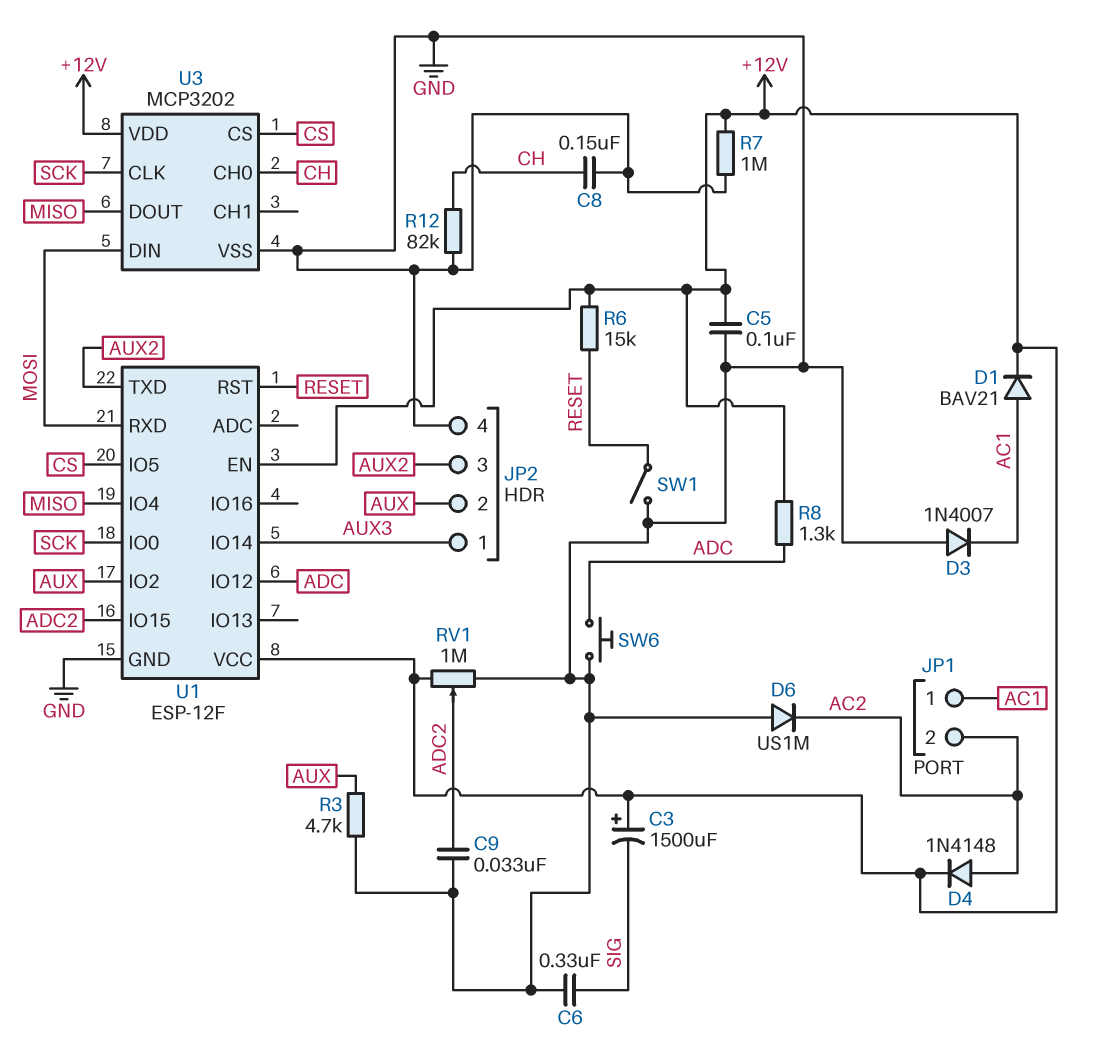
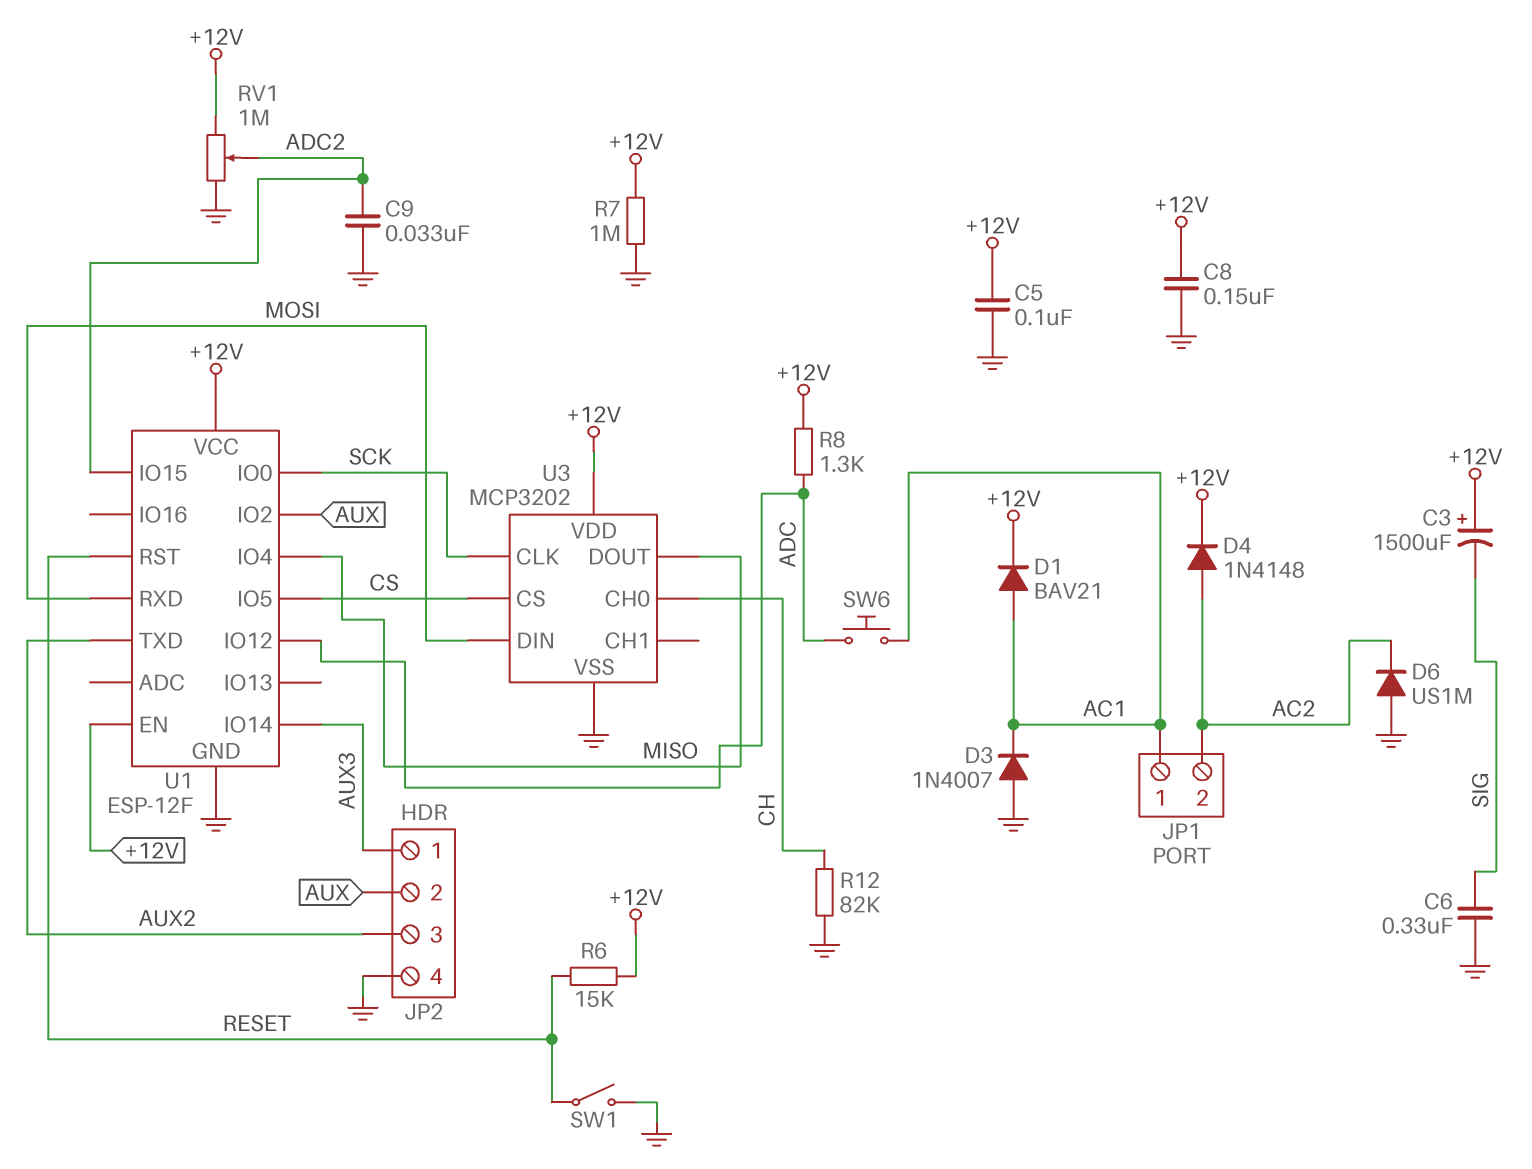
C8: 150nF (CH, GND) -> 150nF (+12V, GND)
R3: 4.7k (AUX, GND) -> none
SW6: button (ADC, GND) -> button (AC1, ADC)

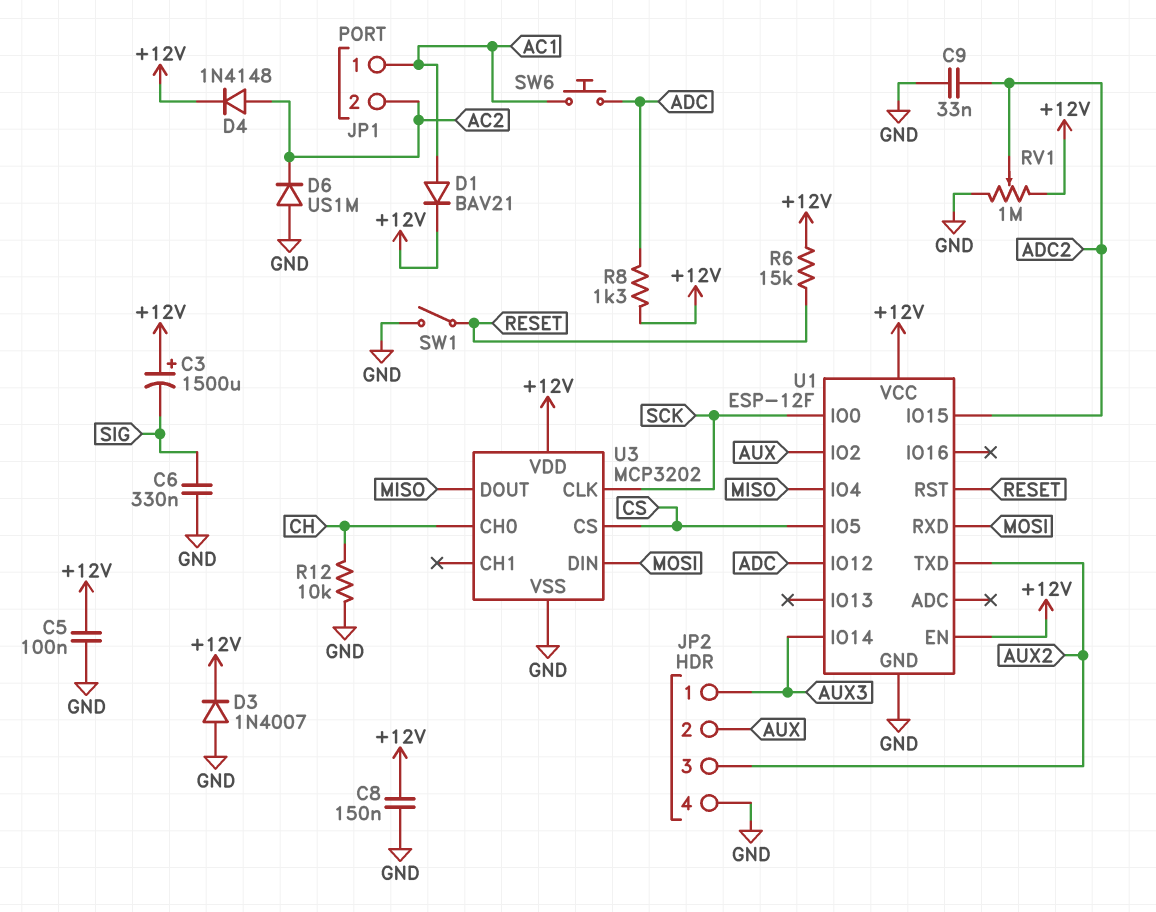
D3: diode 1N4007 (A GND, K AC1) -> diode 1N4007 (A GND, K +12V)
R7: 1M (+12V, GND) -> none
R12: 82k (CH, GND) -> 10k (CH, GND)

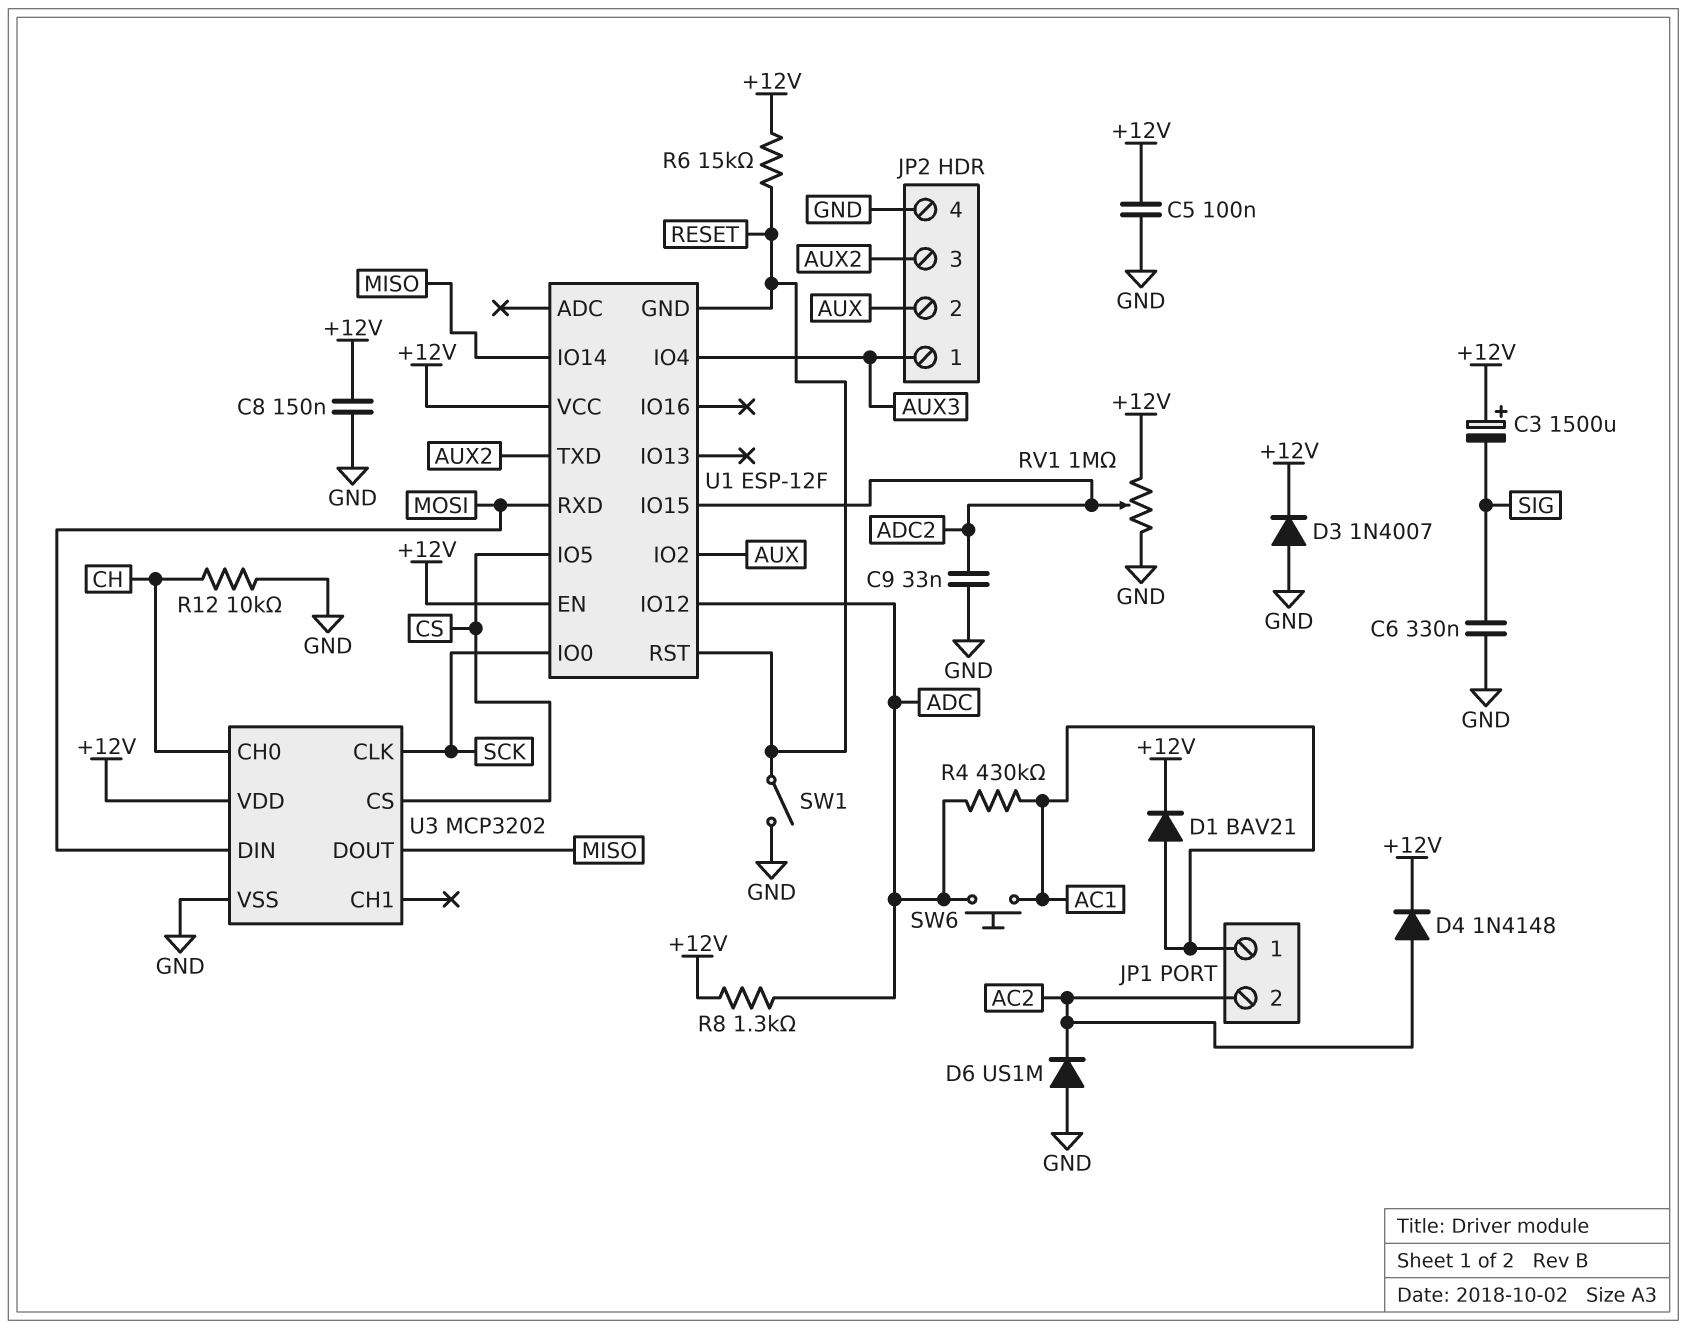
R4: none -> 430k (AC1, ADC)
U1 pin GND: GND -> RESET
U1 pin IO4: MISO -> AUX3
U1 pin IO14: AUX3 -> MISO

